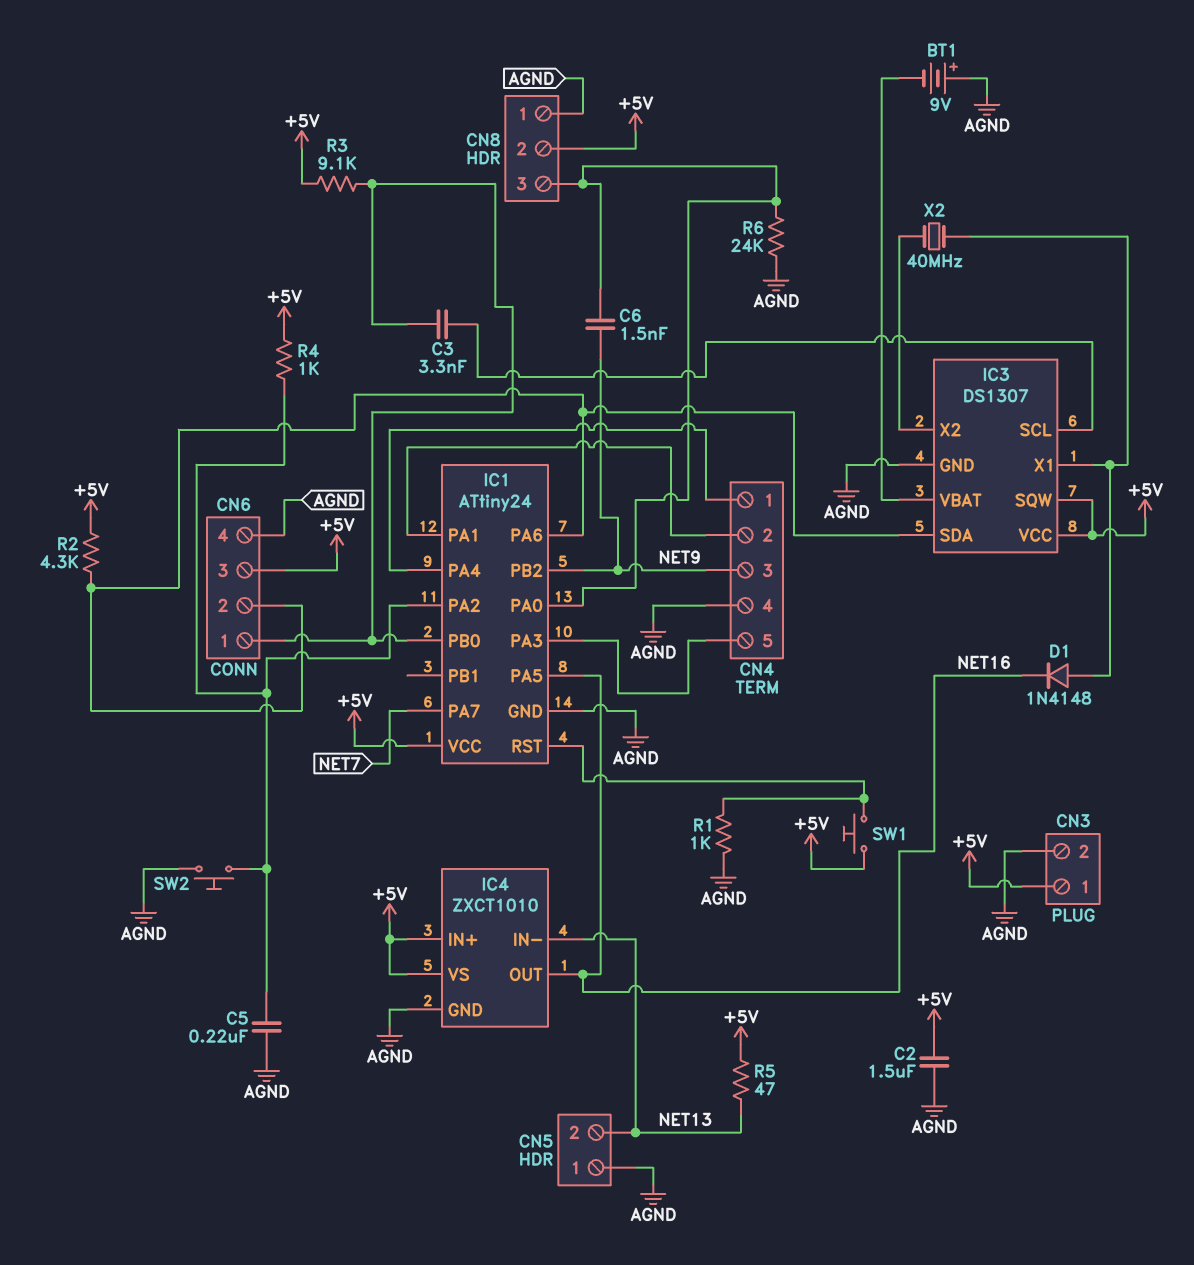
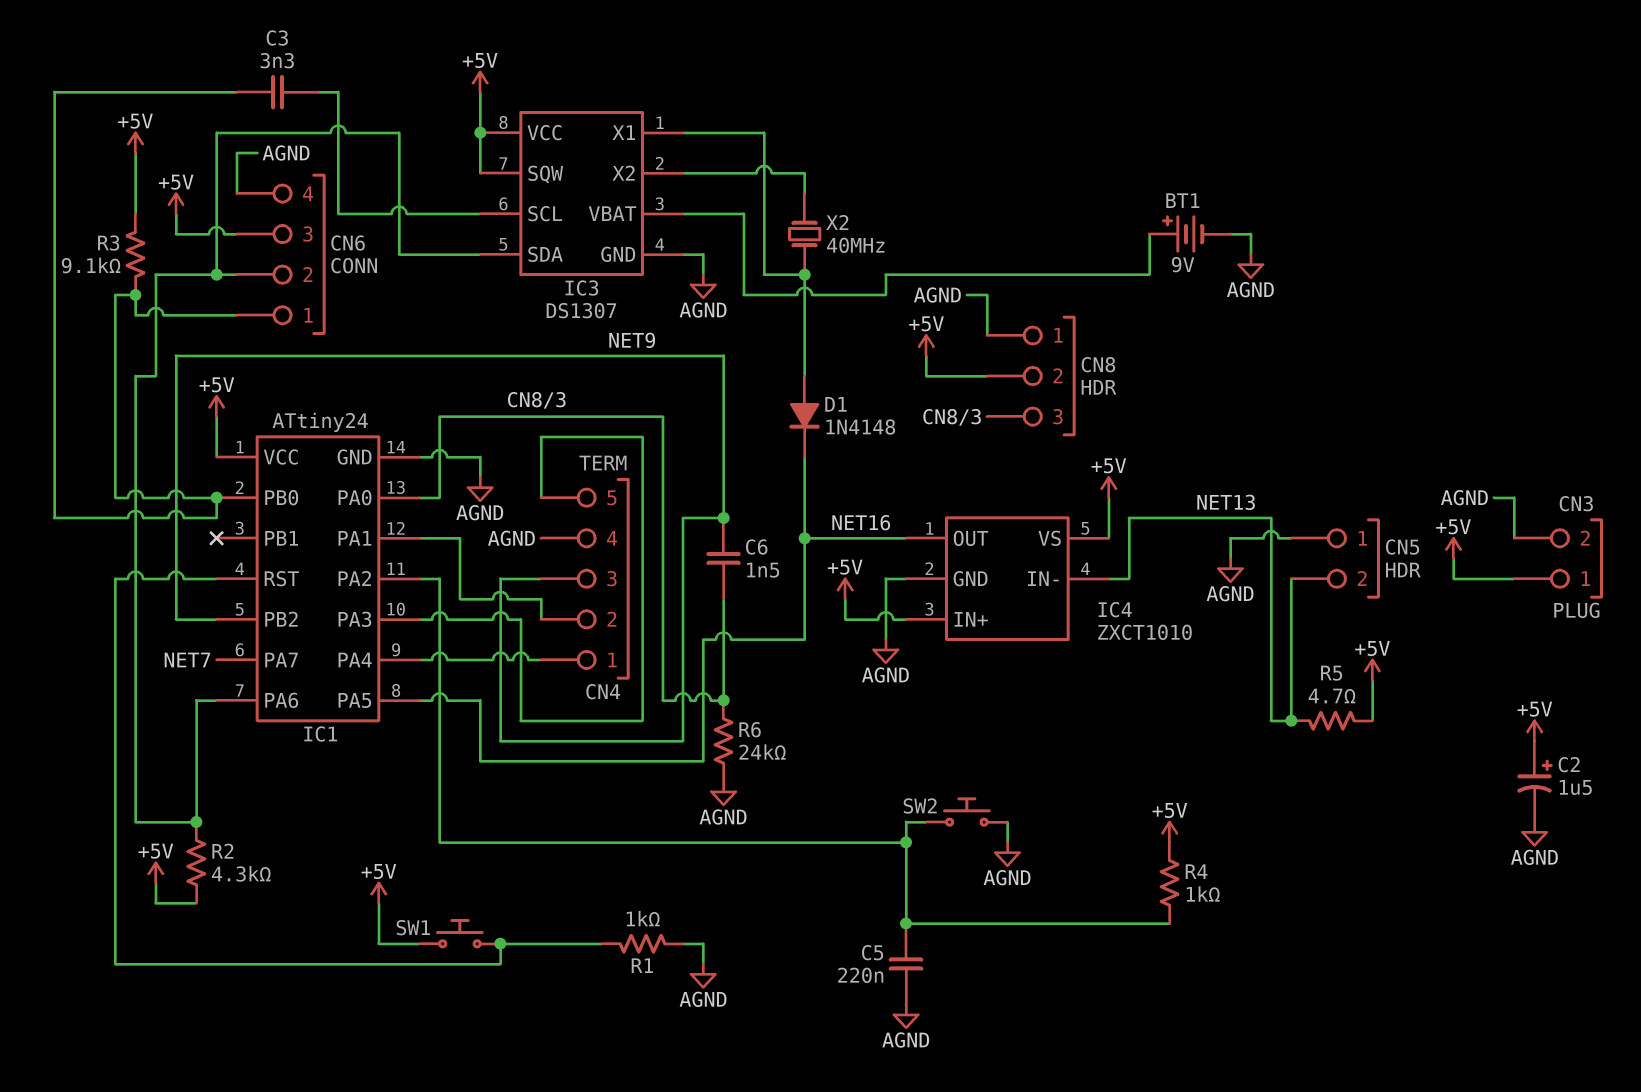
BT1: 9V (plus AGND, minus IC3/VBAT) -> 9V (plus IC3/VBAT, minus AGND)
C2: 1.5uF (+5V, AGND) -> 1.5uF (plus +5V, minus AGND)
R5: 47 (+5V, NET13) -> 4.7 (+5V, NET13)

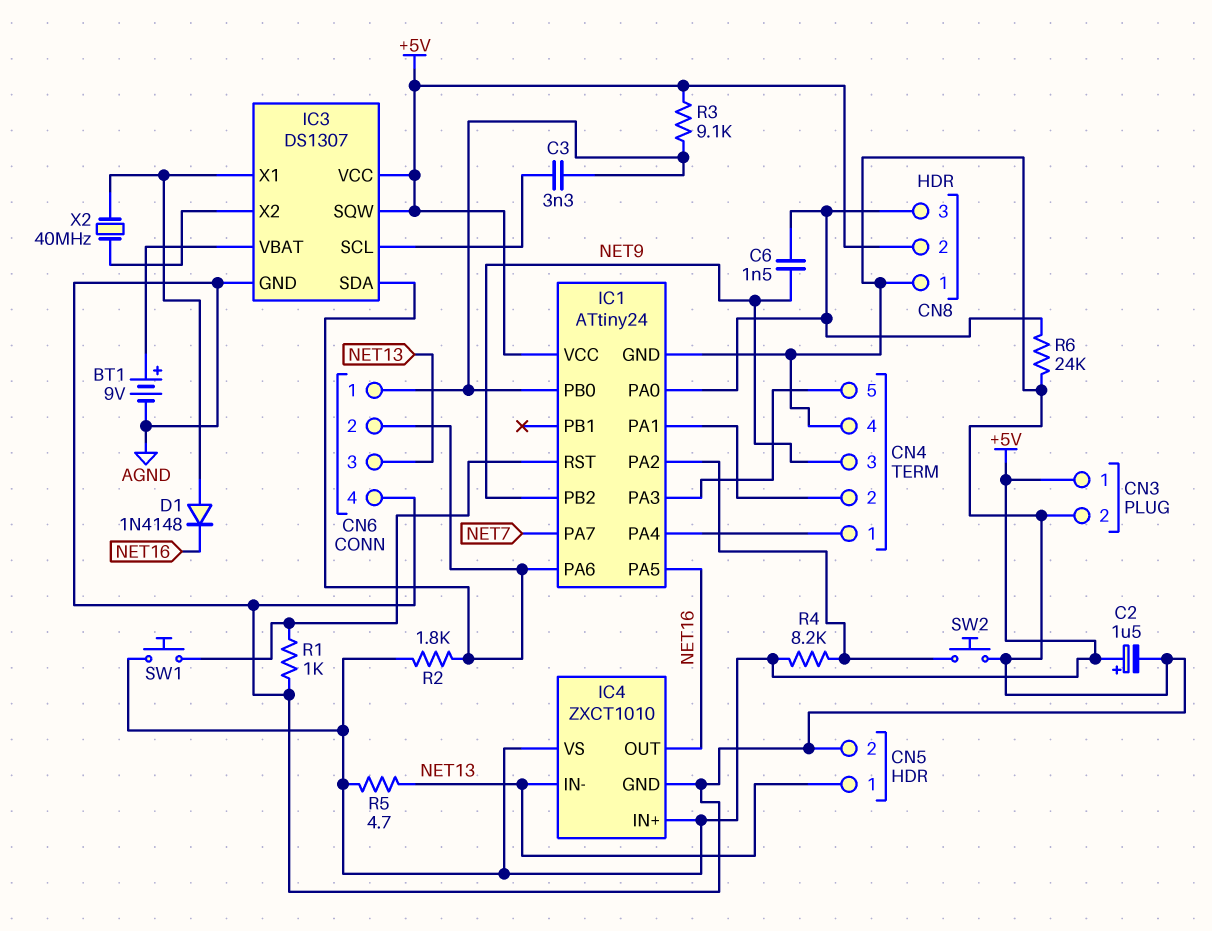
C5: 220nF (AGND, IC1/PA2) -> none
CN5 pin 1: AGND -> NET13
CN5 pin 2: NET13 -> AGND
CN6 pin 3: +5V -> NET13
R2: 4.3k (+5V, CN6/2) -> 1.8k (+5V, CN6/2)
R4: 1k (+5V, IC1/PA2) -> 8.2k (+5V, IC1/PA2)

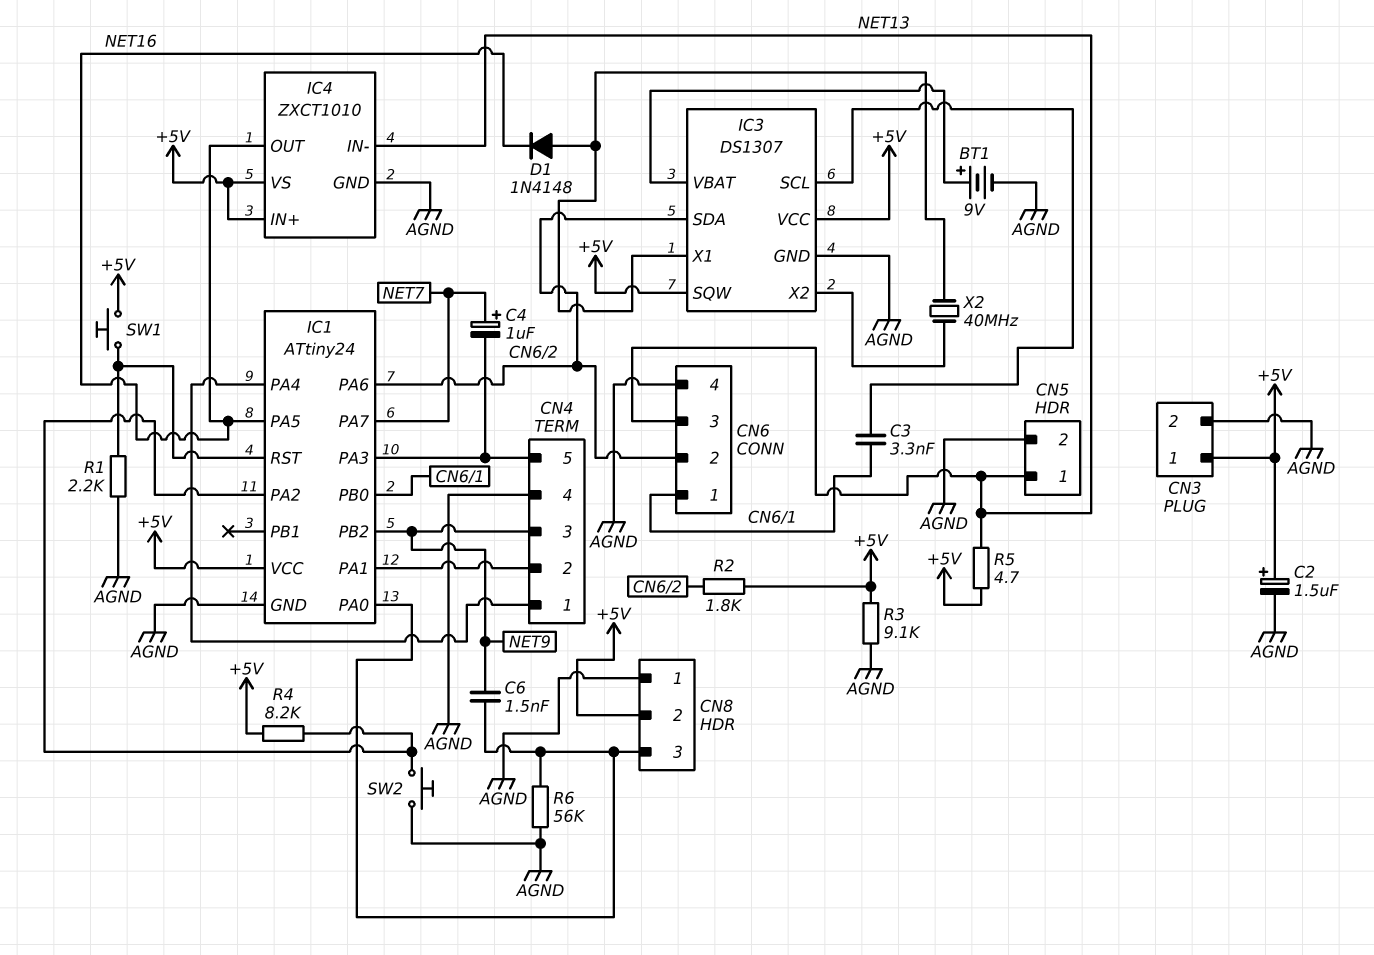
C4: none -> 1uF (plus NET7, minus CN4/5)
R1: 1k (AGND, IC1/RST) -> 2.2k (AGND, IC1/RST)
R3: 9.1k (+5V, CN6/1) -> 9.1k (+5V, AGND)
R6: 24k (AGND, CN8/3) -> 56k (AGND, CN8/3)

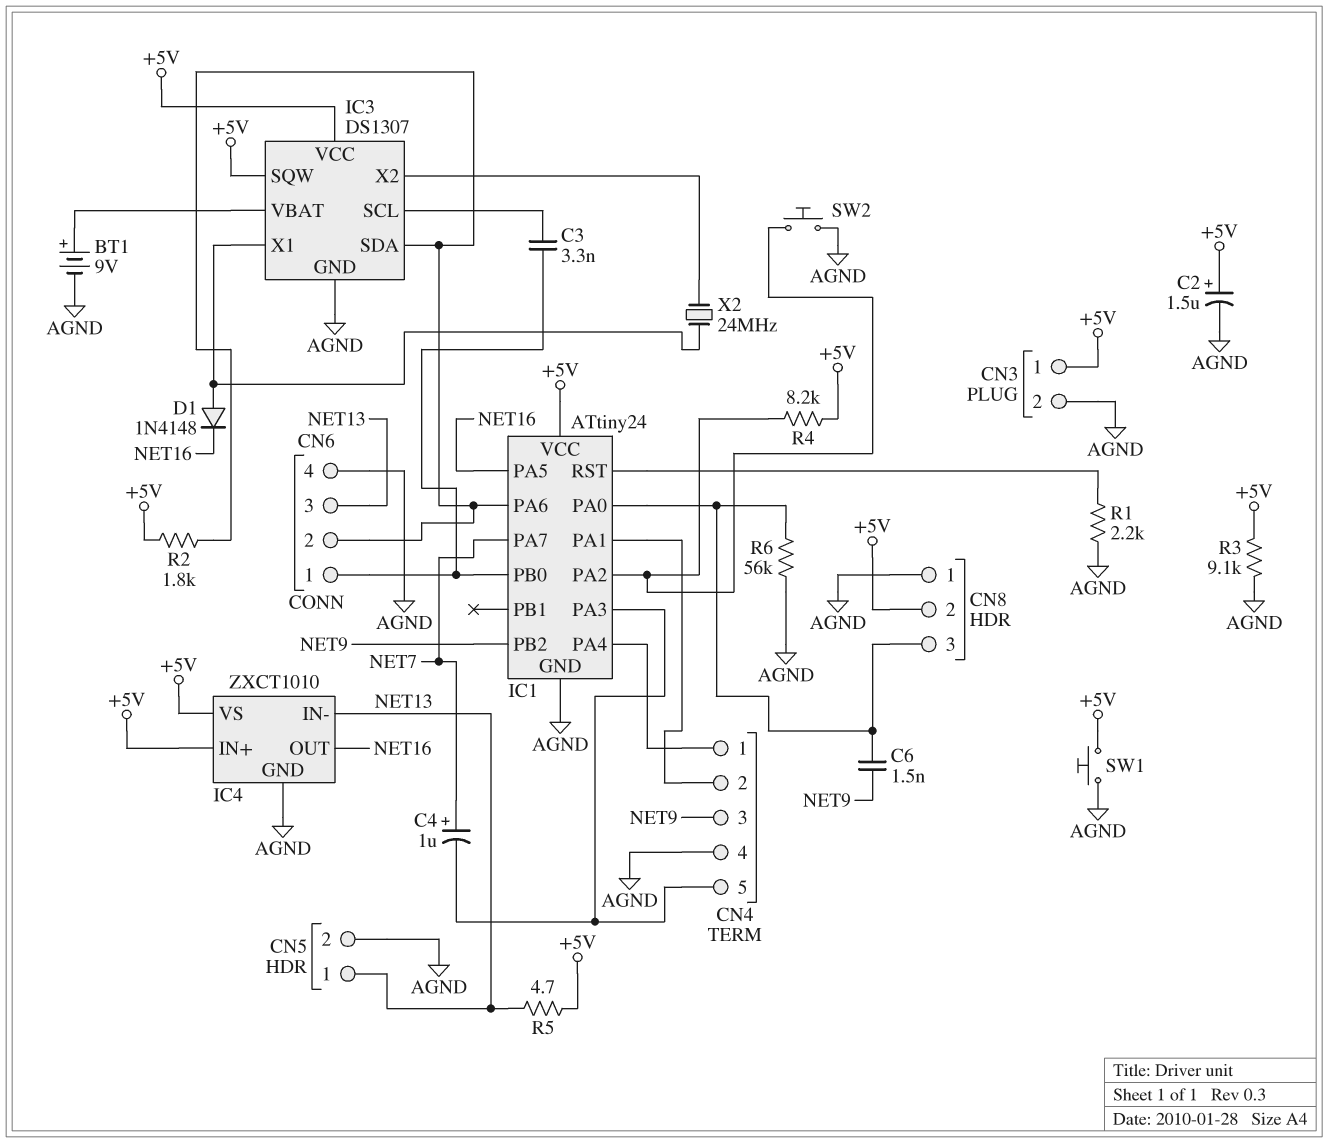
SW1: button (+5V, IC1/RST) -> button (+5V, AGND)
X2: 40MHz (IC3/X1, IC3/X2) -> 24MHz (IC3/X1, IC3/X2)

